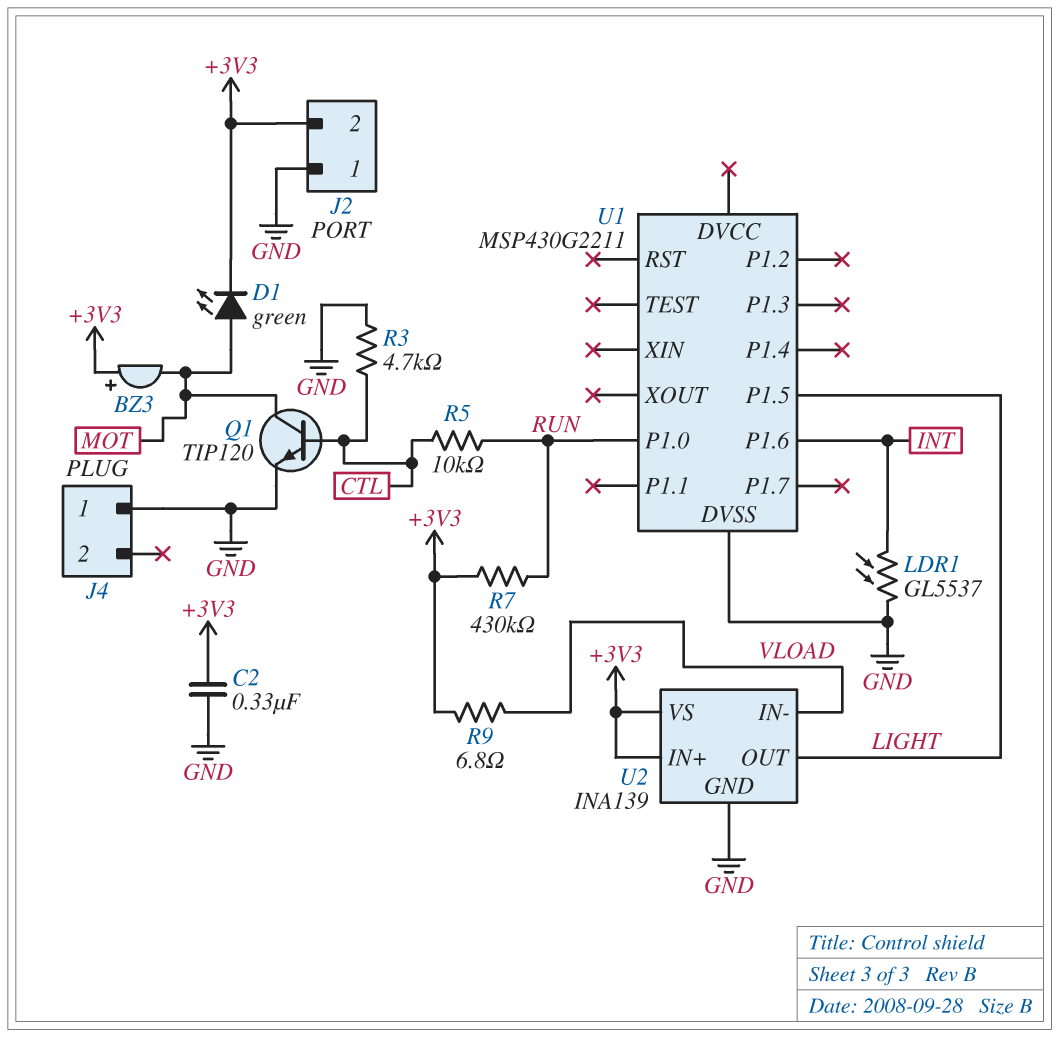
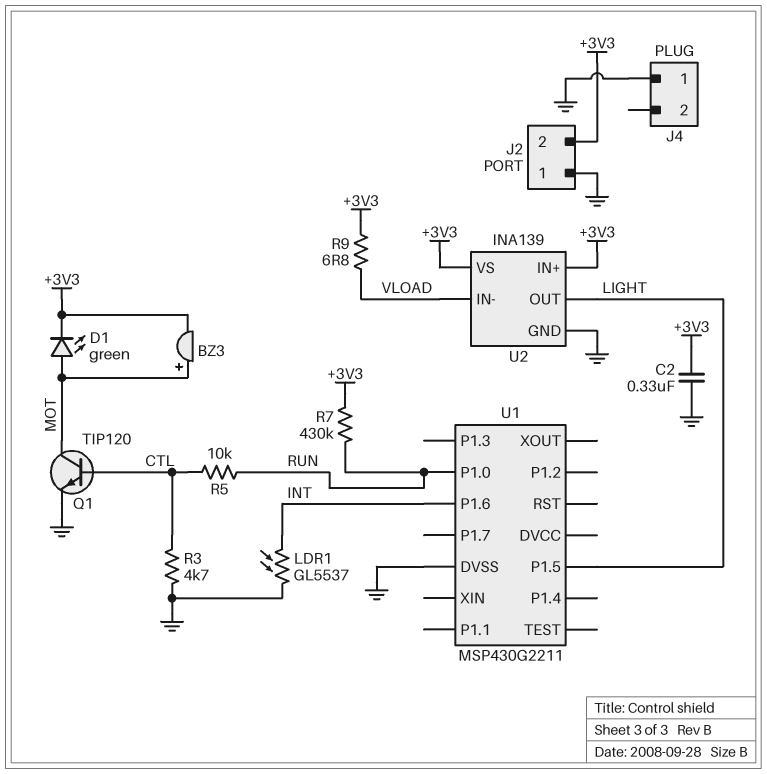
BZ3: buzzer (plus +3V3, minus MOT) -> buzzer (plus MOT, minus +3V3)

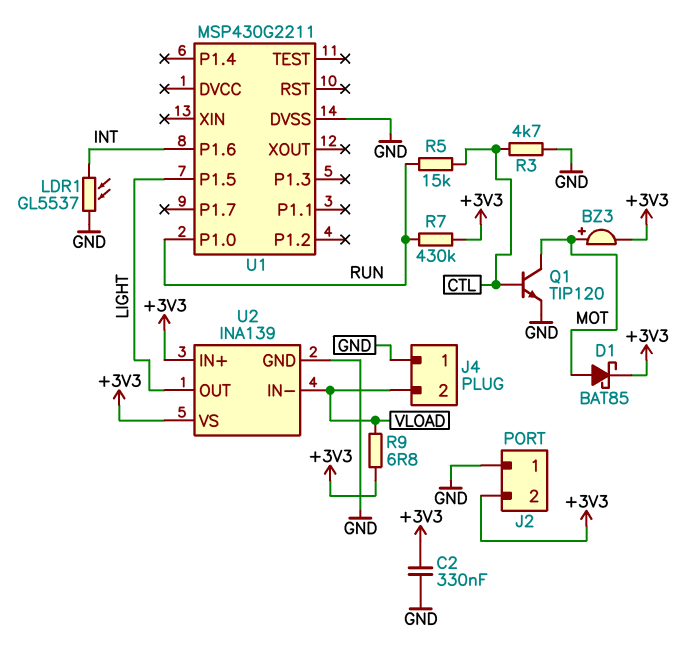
D1: LED green (A MOT, K +3V3) -> schottky BAT85 (A MOT, K +3V3)
J4 pin 2: none -> VLOAD
R5: 10k (CTL, RUN) -> 15k (CTL, RUN)

